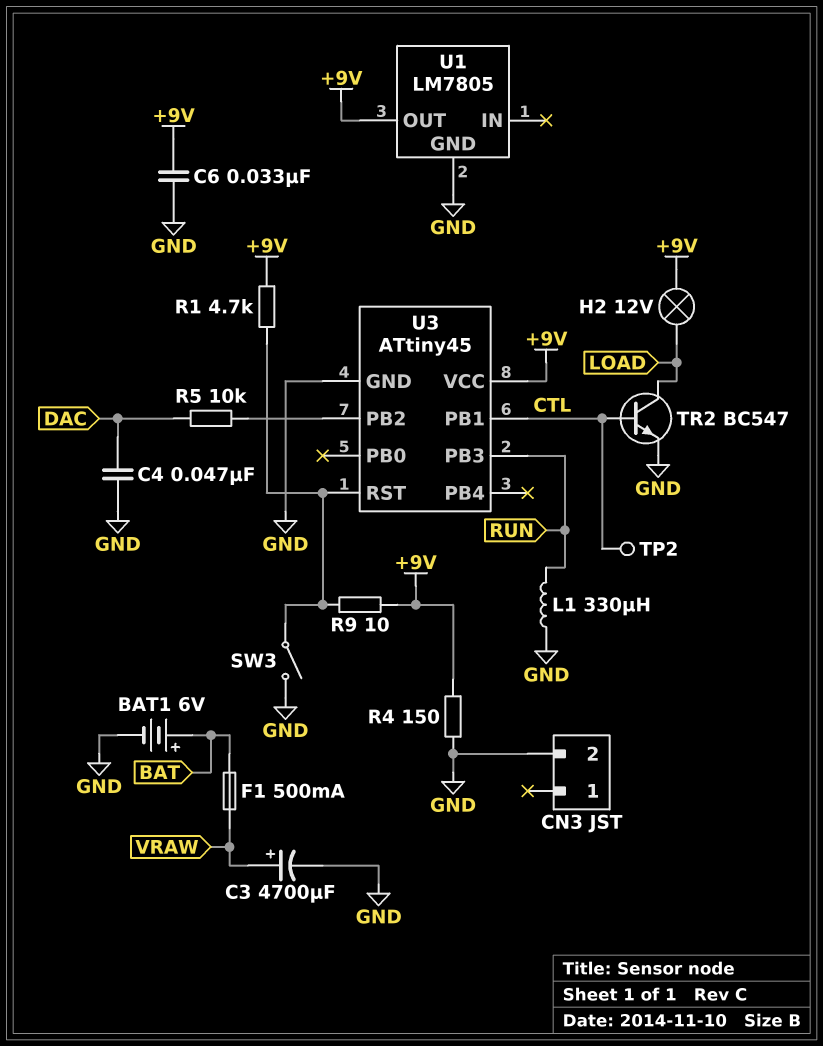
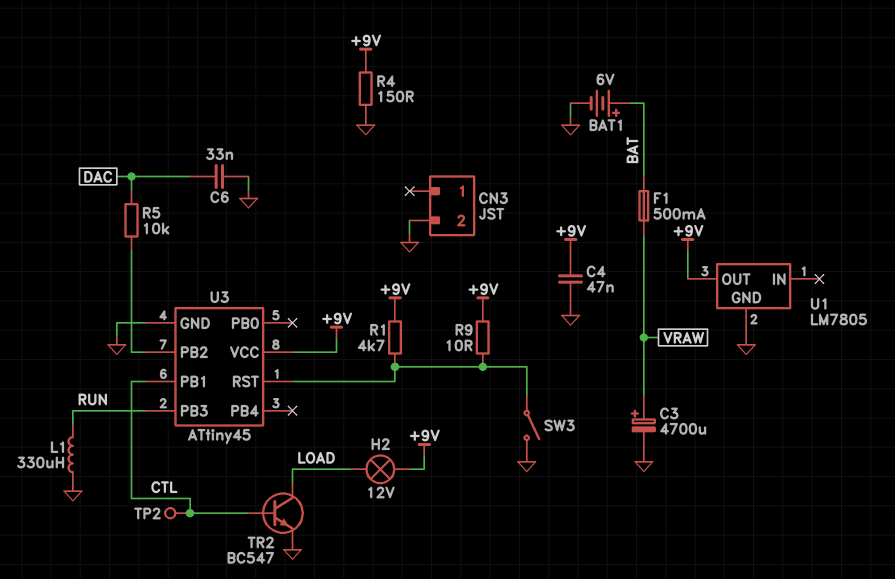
C4: 47nF (DAC, GND) -> 47nF (+9V, GND)
C6: 33nF (+9V, GND) -> 33nF (DAC, GND)

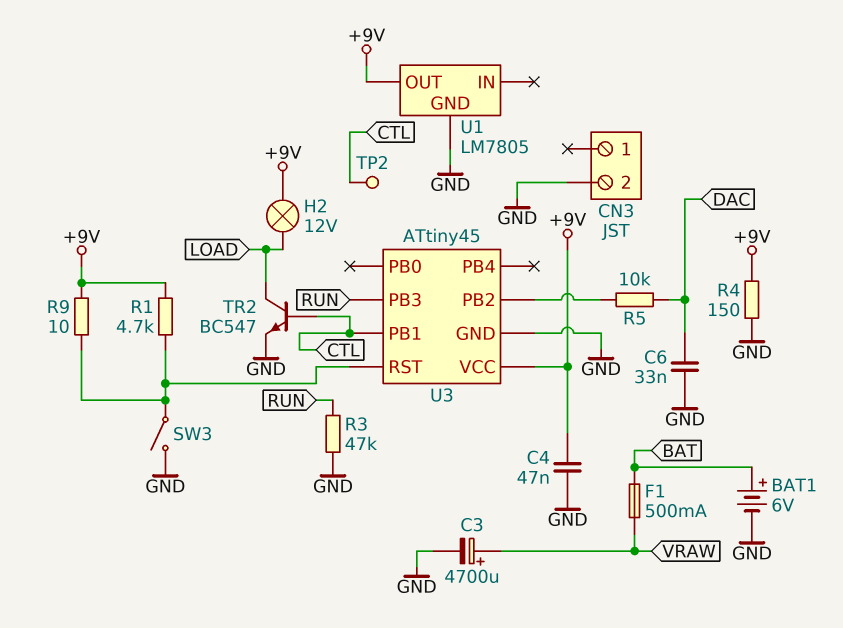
L1: 330uH (GND, RUN) -> none
R3: none -> 47k (GND, RUN)

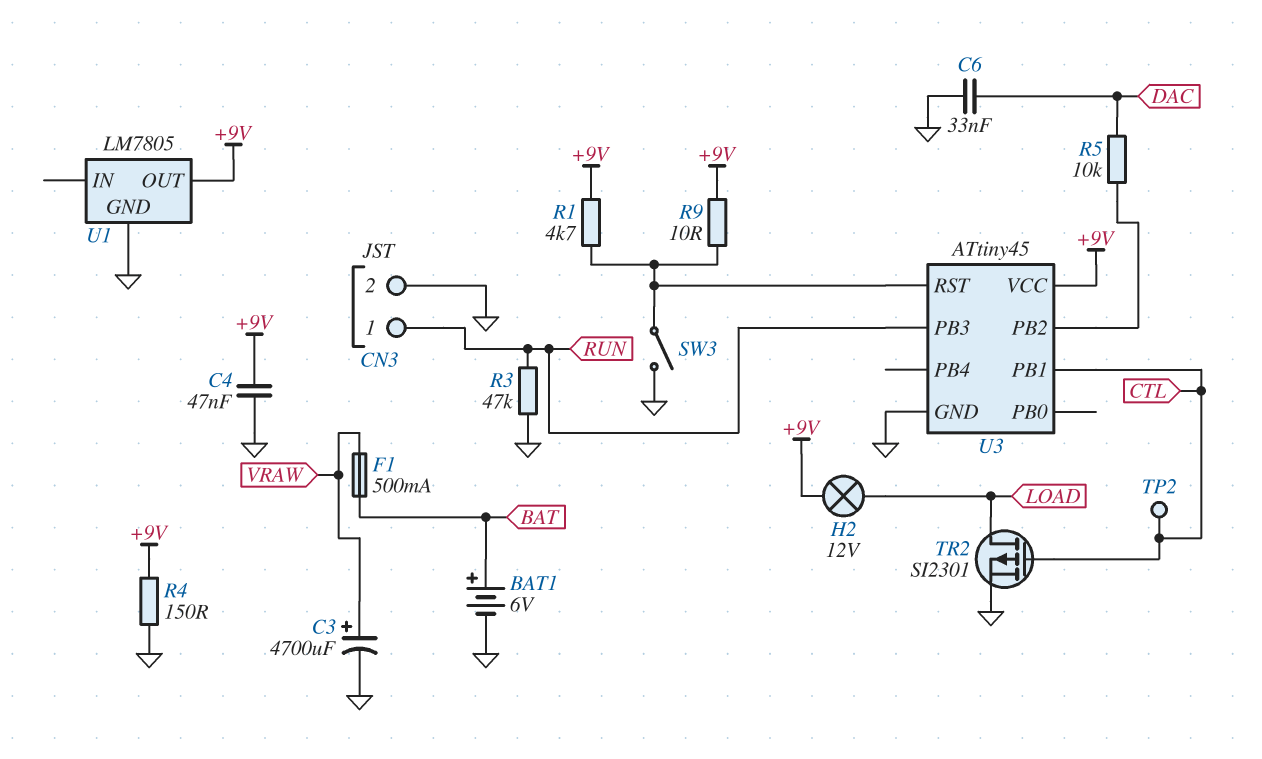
CN3 pin 1: none -> RUN
TR2: NPN BC547 (B CTL, C LOAD, E GND) -> PMOS SI2301 (G CTL, D LOAD, S GND)

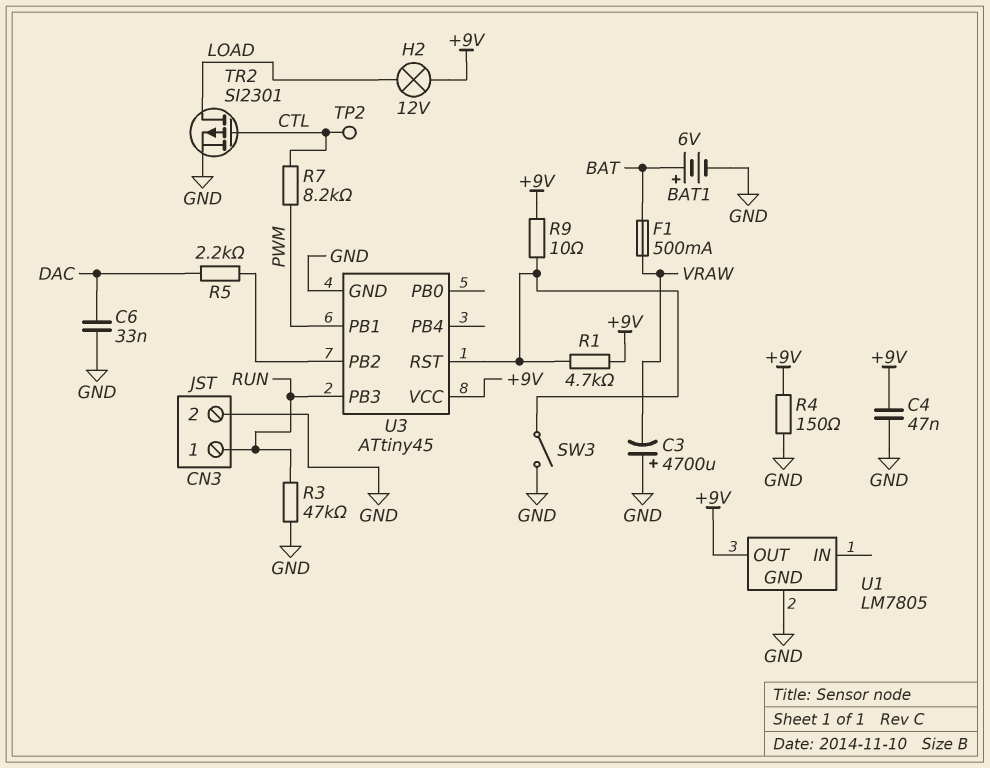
C3: 4700uF (plus VRAW, minus GND) -> 4700uF (plus GND, minus VRAW)
R5: 10k (DAC, U3/PB2) -> 2.2k (DAC, U3/PB2)
R7: none -> 8.2k (CTL, PWM)
U3 pin PB1: CTL -> PWM

